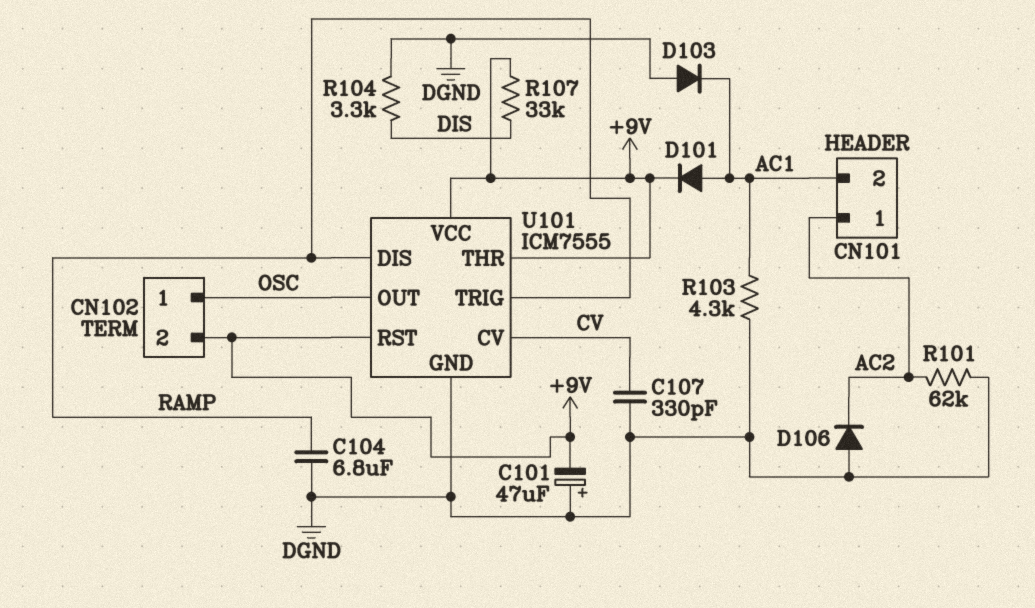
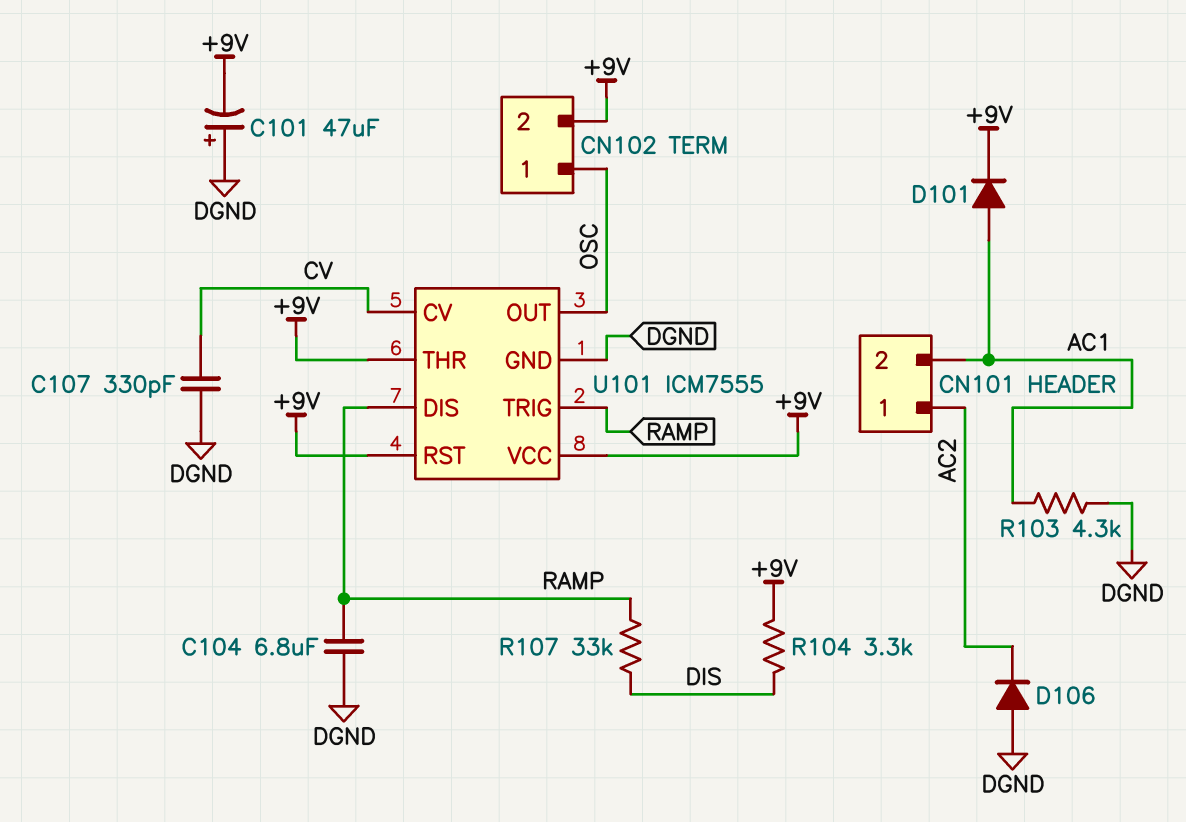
D103: diode (A DGND, K AC1) -> none
R101: 62k (AC2, DGND) -> none
R104: 3.3k (DGND, DIS) -> 3.3k (+9V, DIS)
R107: 33k (+9V, DIS) -> 33k (DIS, RAMP)

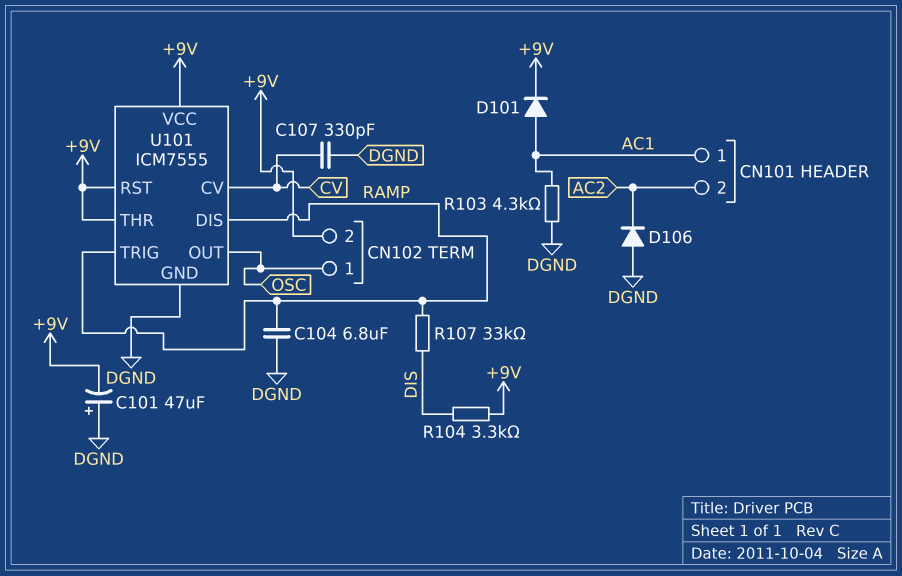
CN101 pin 1: AC2 -> AC1
CN101 pin 2: AC1 -> AC2

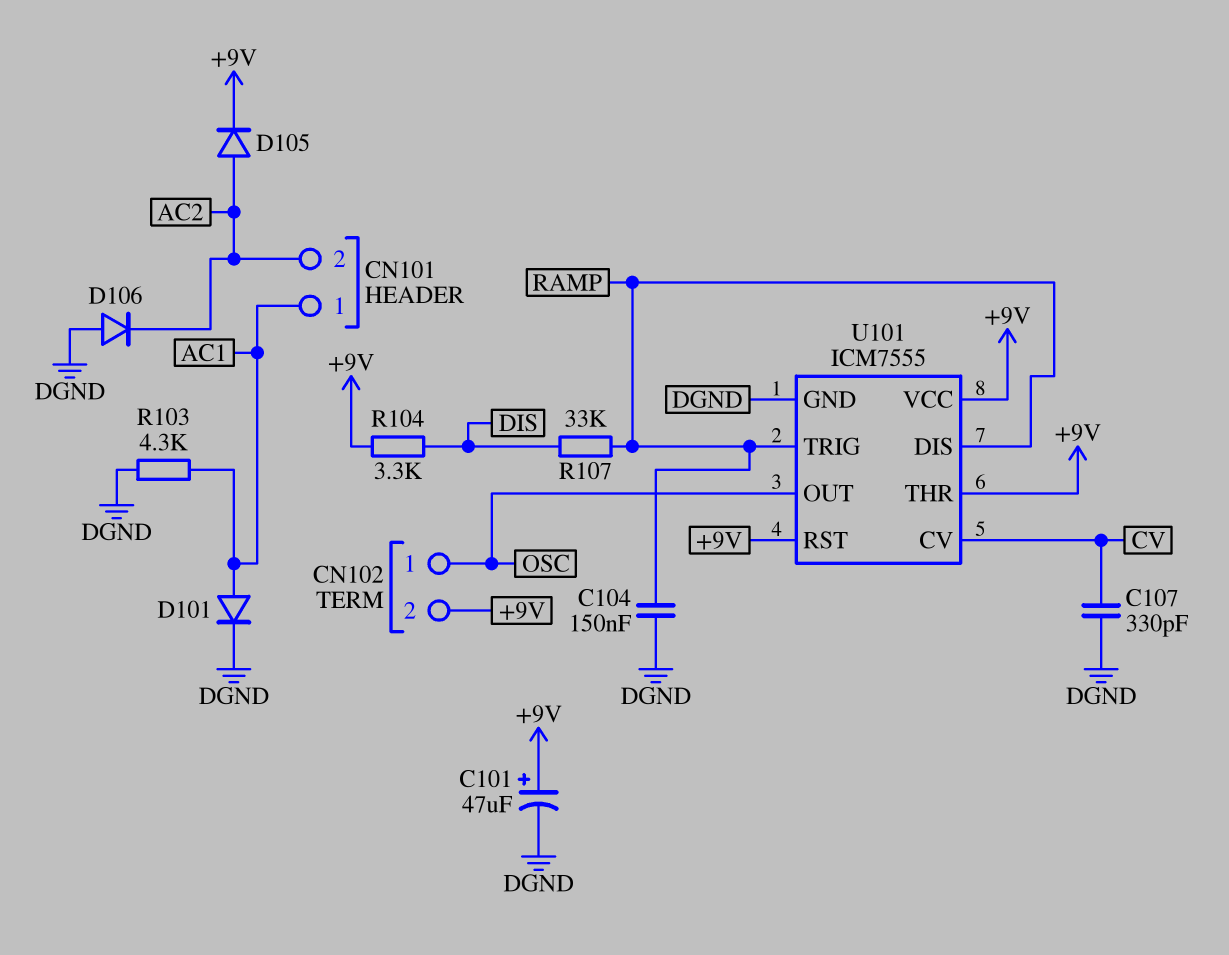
C101: 47uF (plus DGND, minus +9V) -> 47uF (plus +9V, minus DGND)
C104: 6.8uF (DGND, RAMP) -> 150nF (DGND, RAMP)
D101: diode (A AC1, K +9V) -> diode (A AC1, K DGND)
D105: none -> diode (A AC2, K +9V)

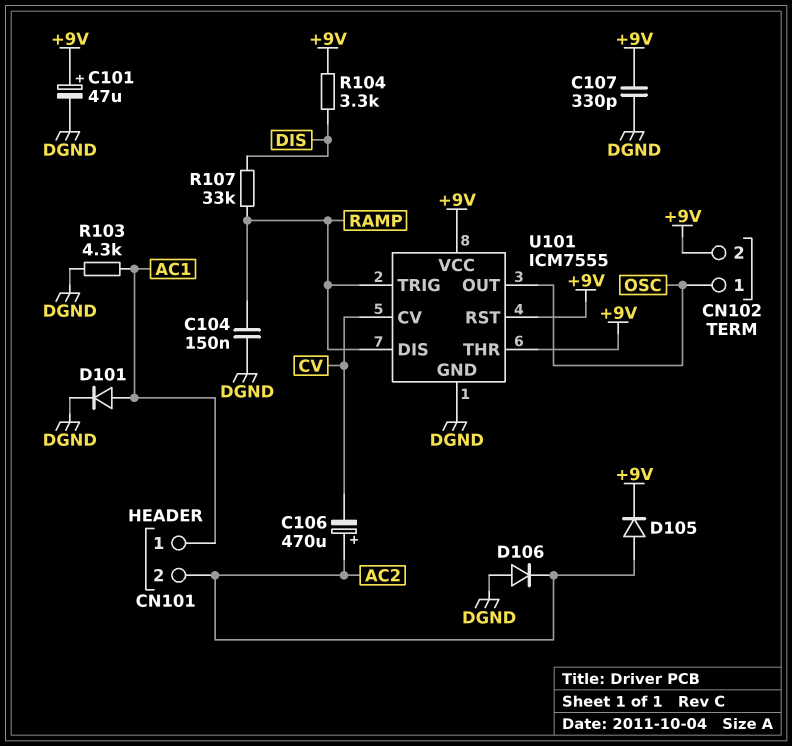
C106: none -> 470uF (plus AC2, minus CV)
C107: 330pF (CV, DGND) -> 330pF (+9V, DGND)

